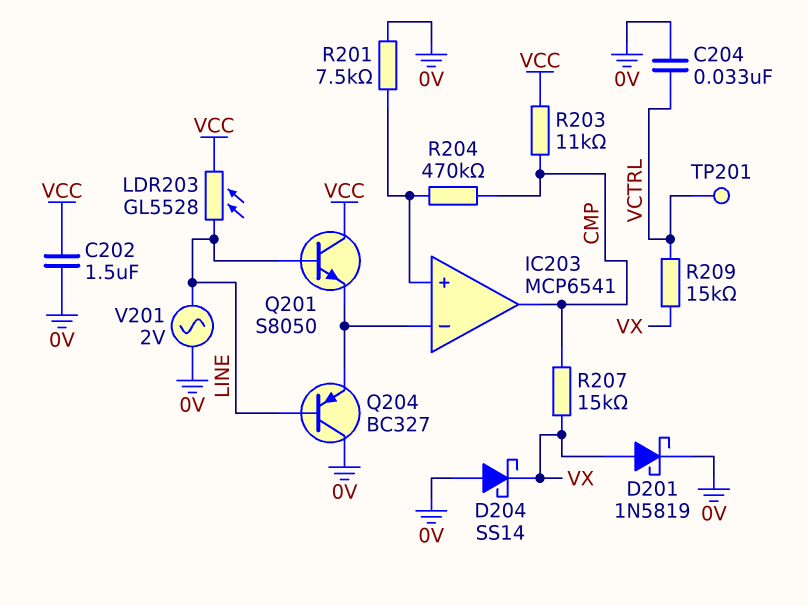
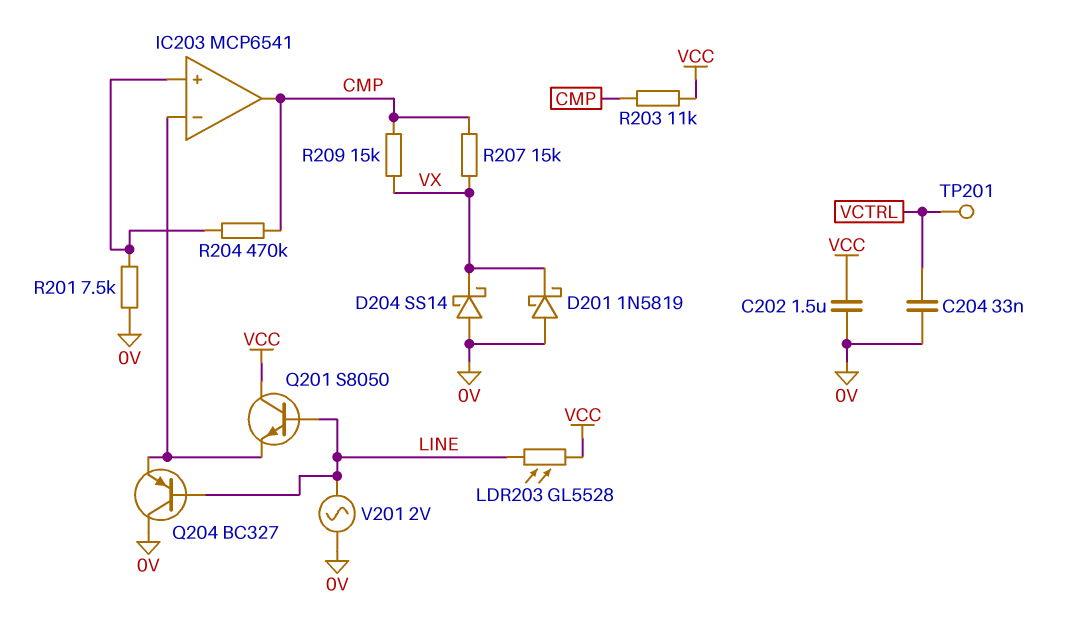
D201: schottky 1N5819 (A VX, K 0V) -> schottky 1N5819 (A 0V, K VX)
R209: 15k (VCTRL, VX) -> 15k (CMP, VX)

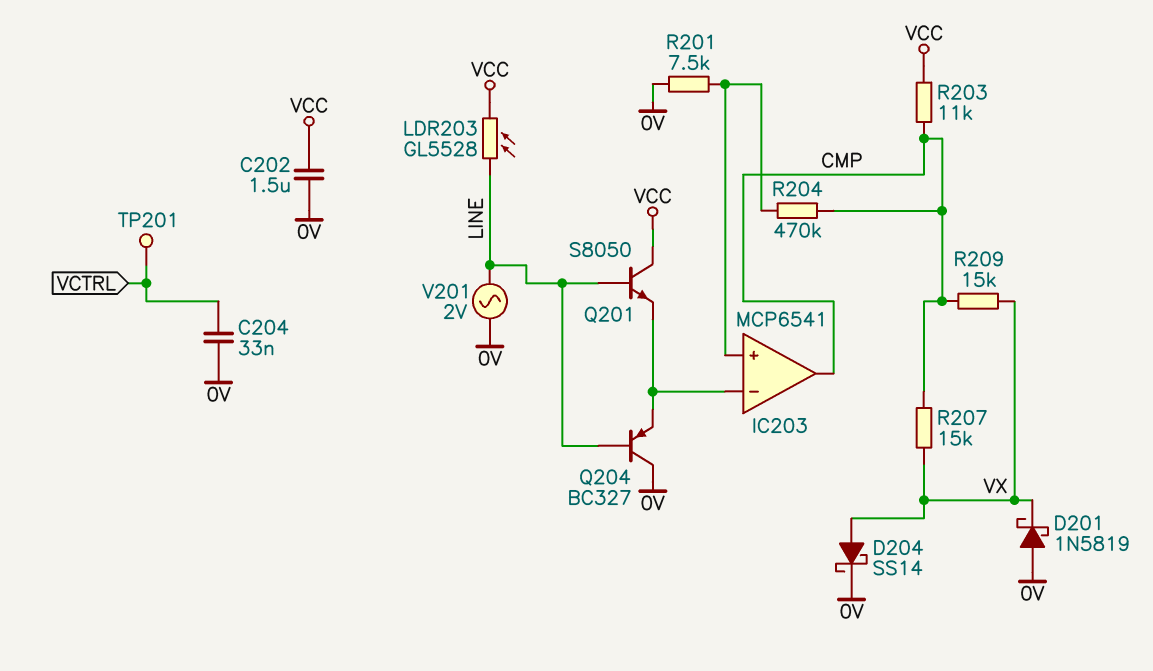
D204: schottky SS14 (A 0V, K VX) -> schottky SS14 (A VX, K 0V)

